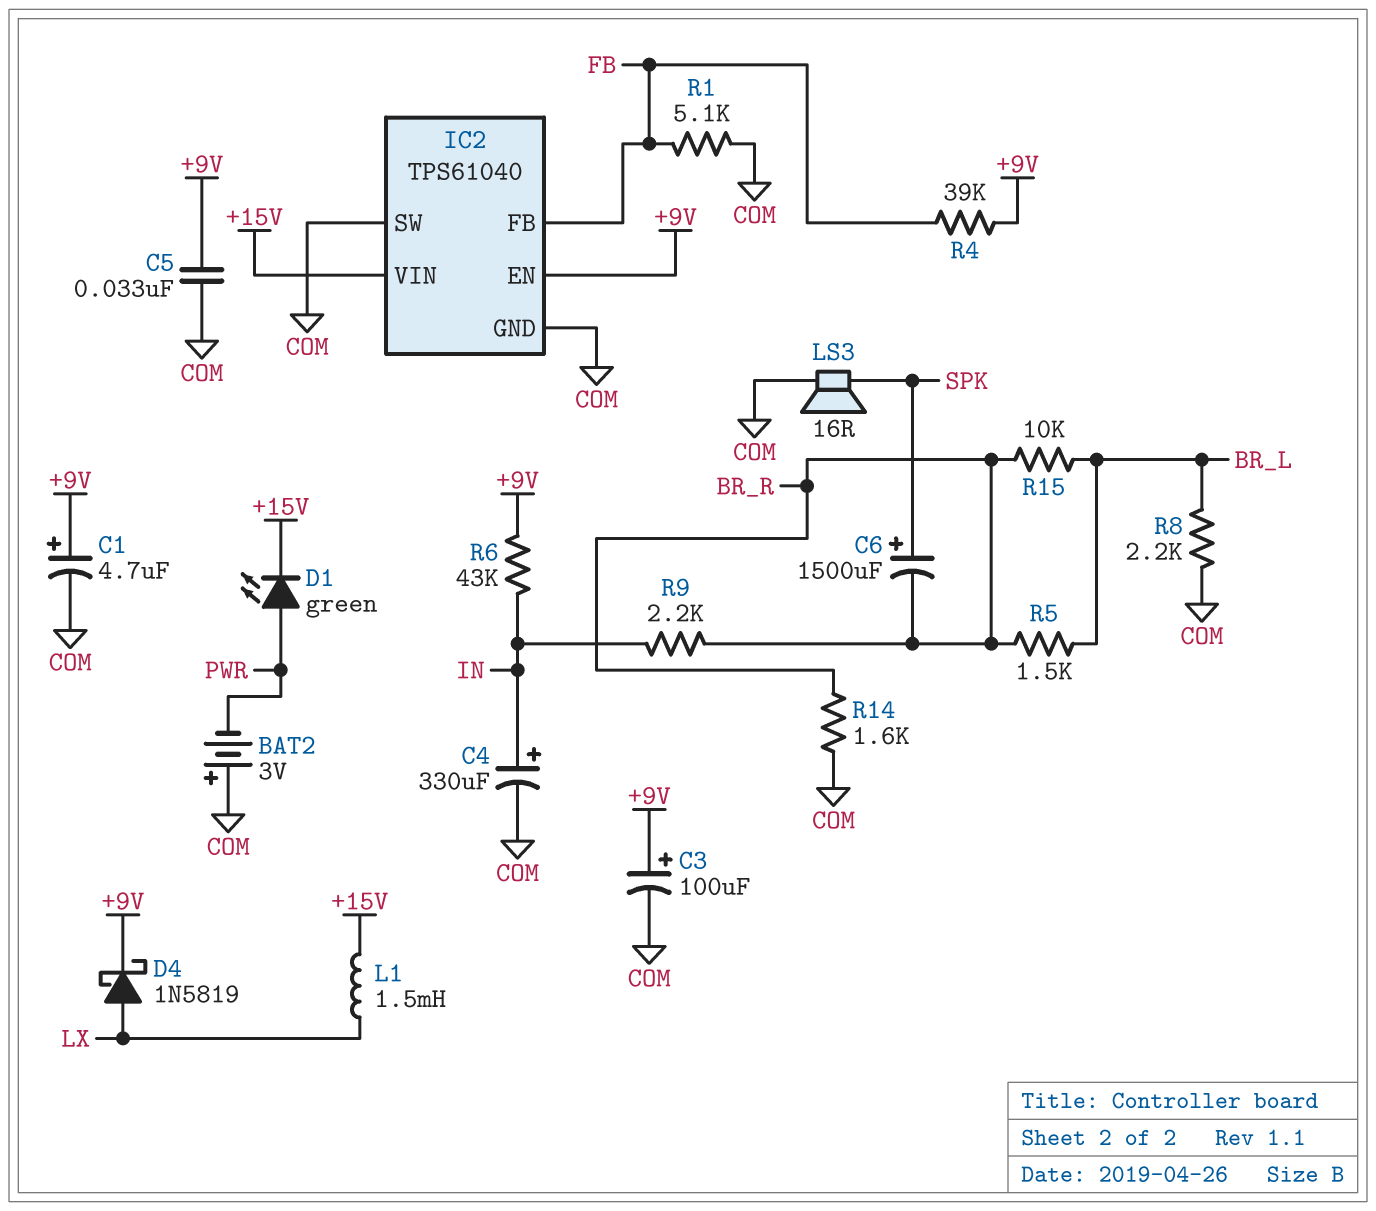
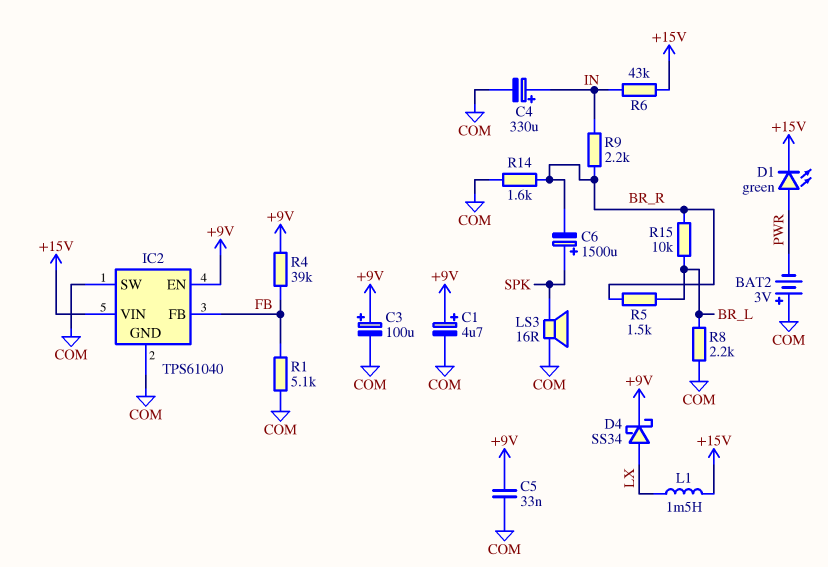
D4: schottky 1N5819 (A LX, K +9V) -> schottky SS34 (A LX, K +9V)
R6: 43k (+9V, IN) -> 43k (+15V, IN)

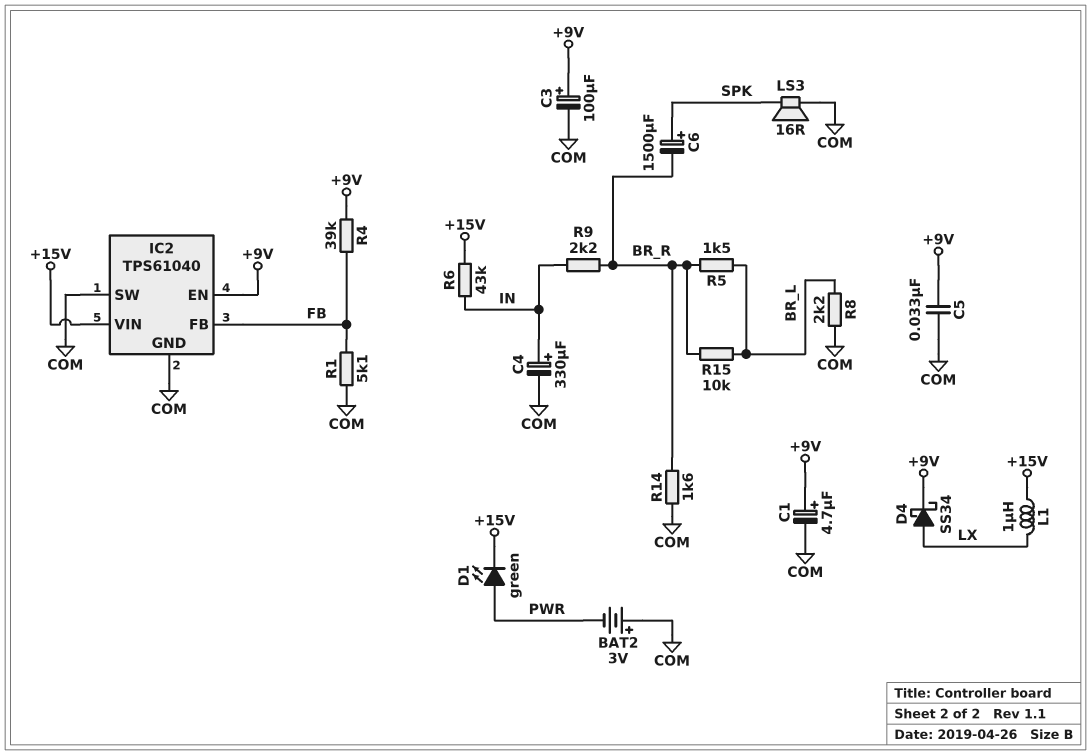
L1: 1.5mH (+15V, LX) -> 1uH (+15V, LX)

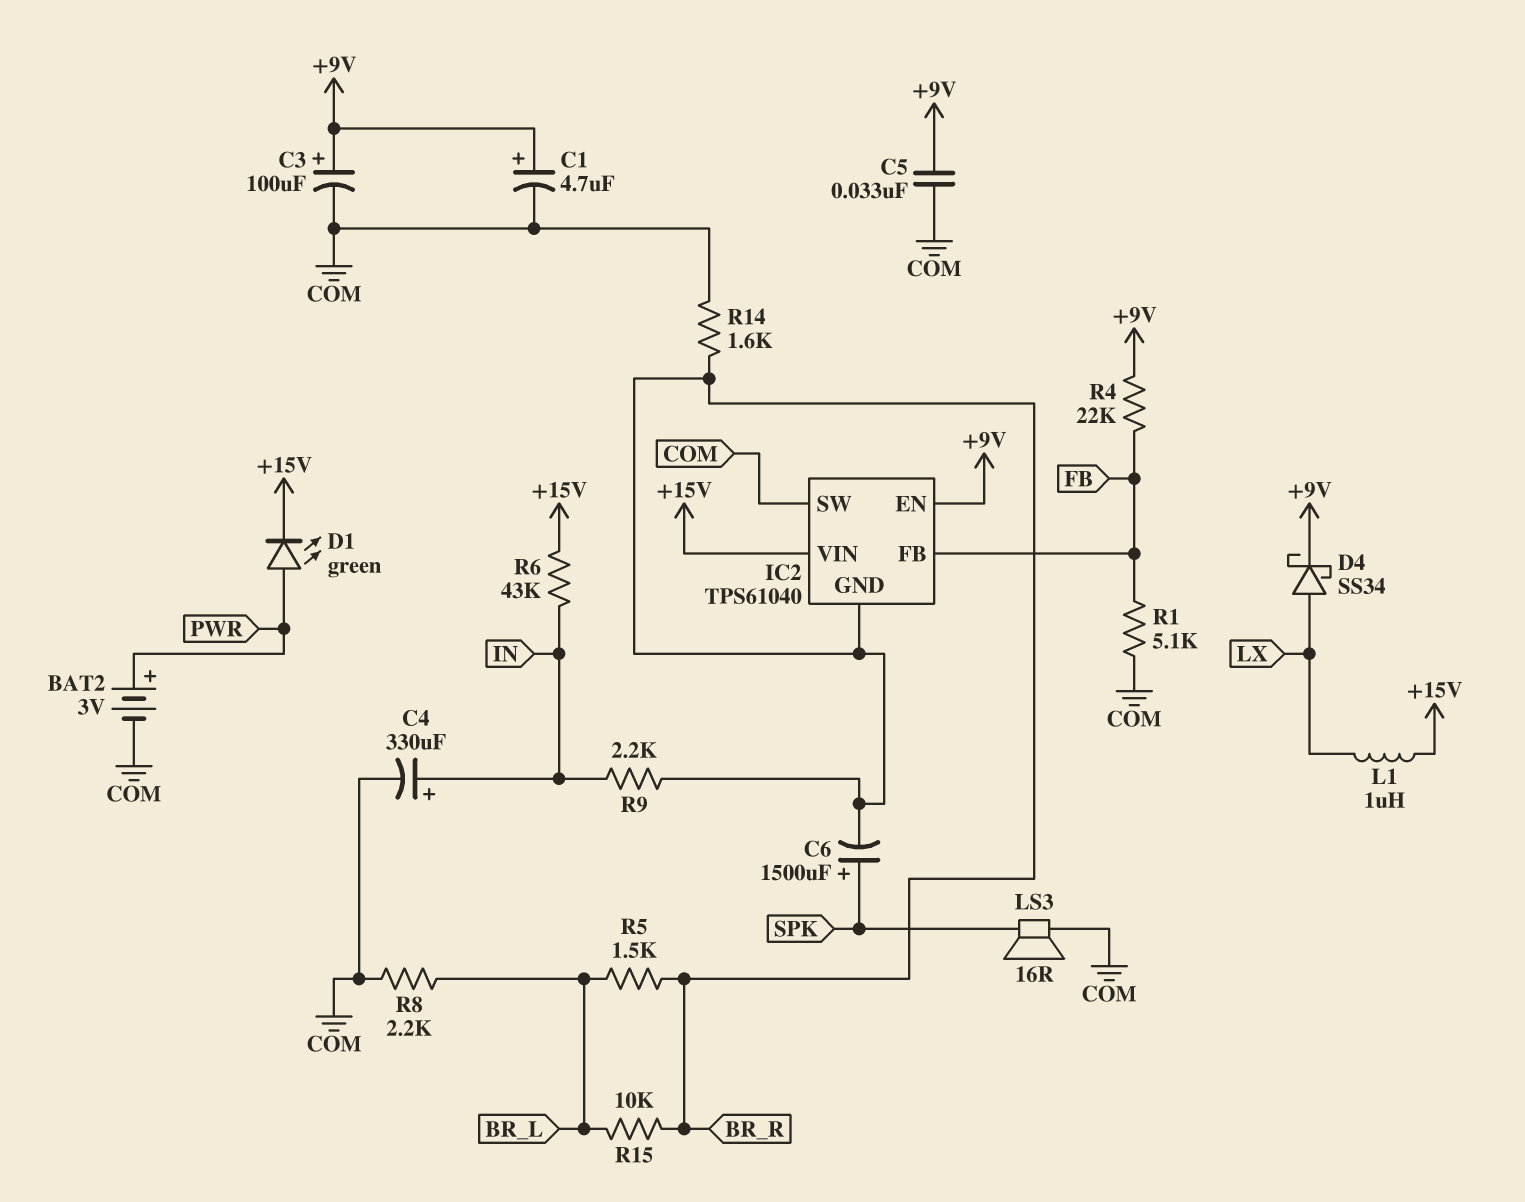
BAT2: 3V (plus COM, minus PWR) -> 3V (plus PWR, minus COM)
IC2 pin GND: COM -> BR_R
R4: 39k (+9V, FB) -> 22k (+9V, FB)

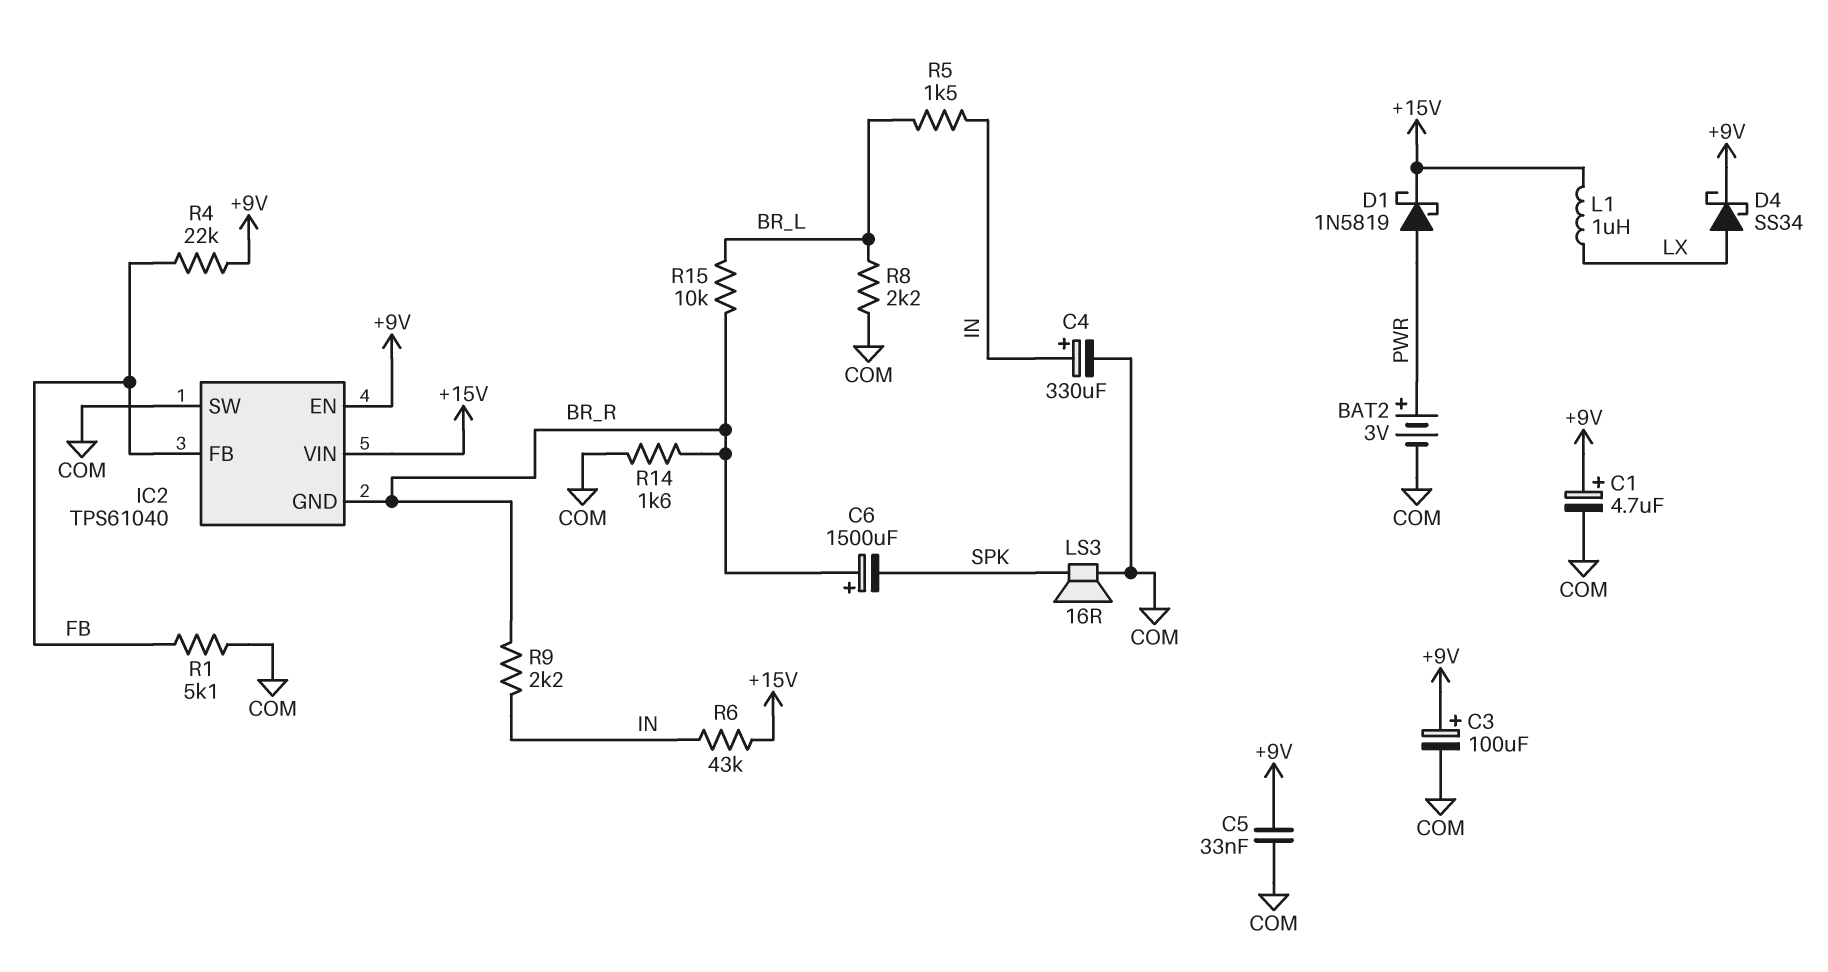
C6: 1500uF (plus SPK, minus BR_R) -> 1500uF (plus BR_R, minus SPK)
D1: LED green (A PWR, K +15V) -> schottky 1N5819 (A PWR, K +15V)
R5: 1.5k (BR_L, BR_R) -> 1.5k (BR_L, IN)

